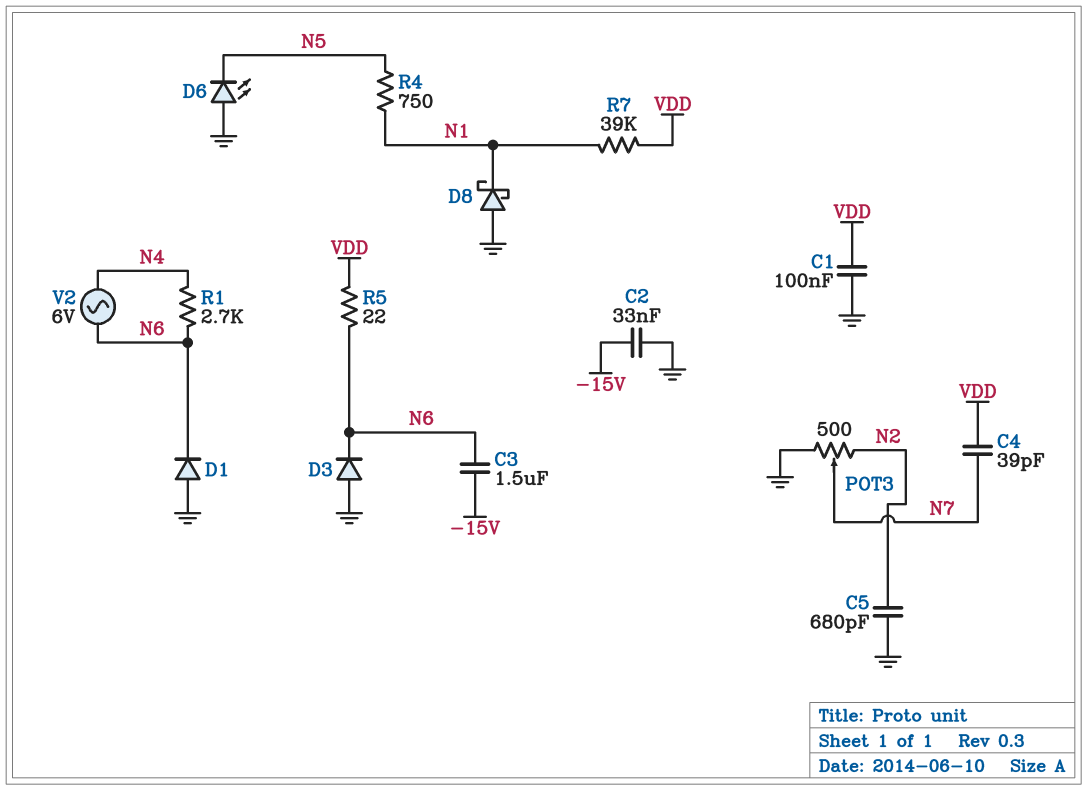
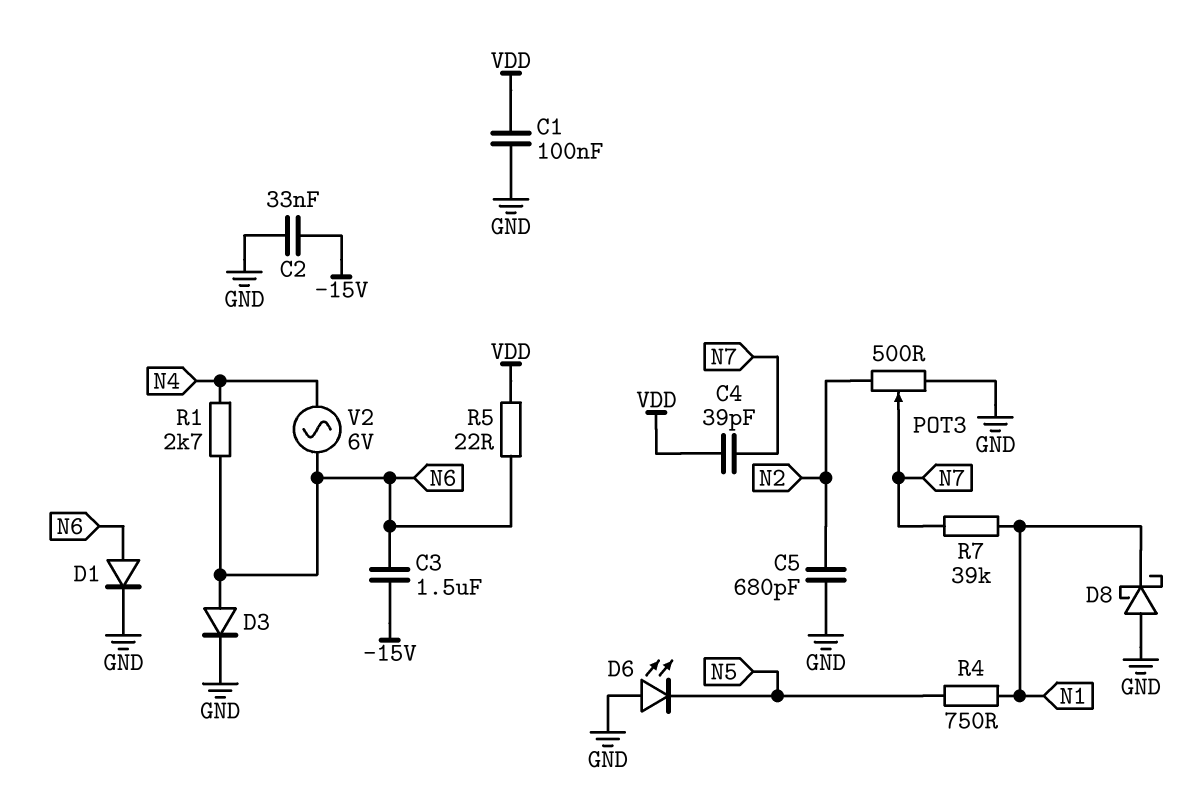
D1: diode (A GND, K N6) -> diode (A N6, K GND)
D3: diode (A GND, K N6) -> diode (A N6, K GND)
R7: 39k (N1, VDD) -> 39k (N1, N7)

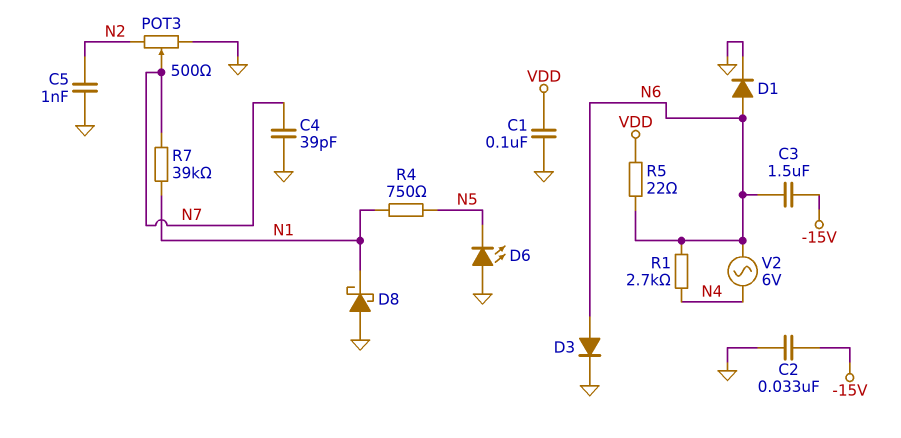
C4: 39pF (N7, VDD) -> 39pF (GND, N7)
C5: 680pF (GND, N2) -> 1nF (GND, N2)

